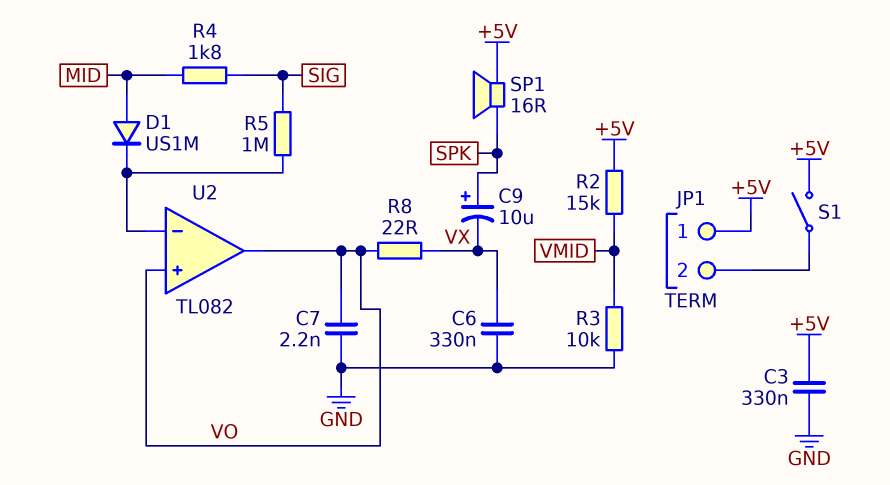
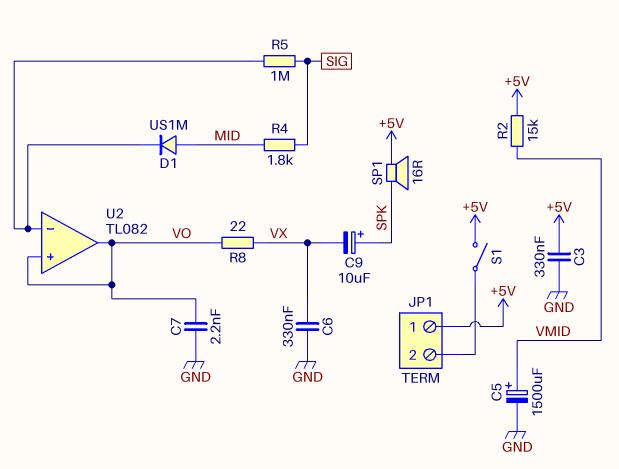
C5: none -> 1500uF (plus VMID, minus GND)
R3: 10k (GND, VMID) -> none

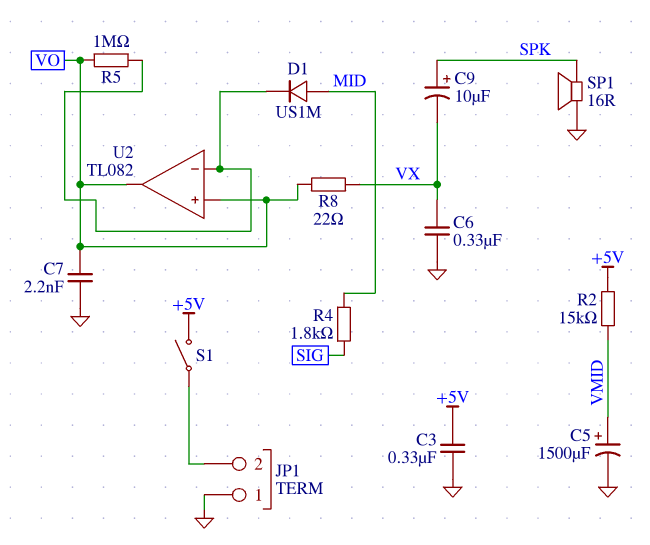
JP1 pin 1: +5V -> GND
R5: 1M (SIG, U2/in-) -> 1M (U2/in-, VO)
SP1: speaker 16R (+5V, SPK) -> speaker 16R (GND, SPK)

